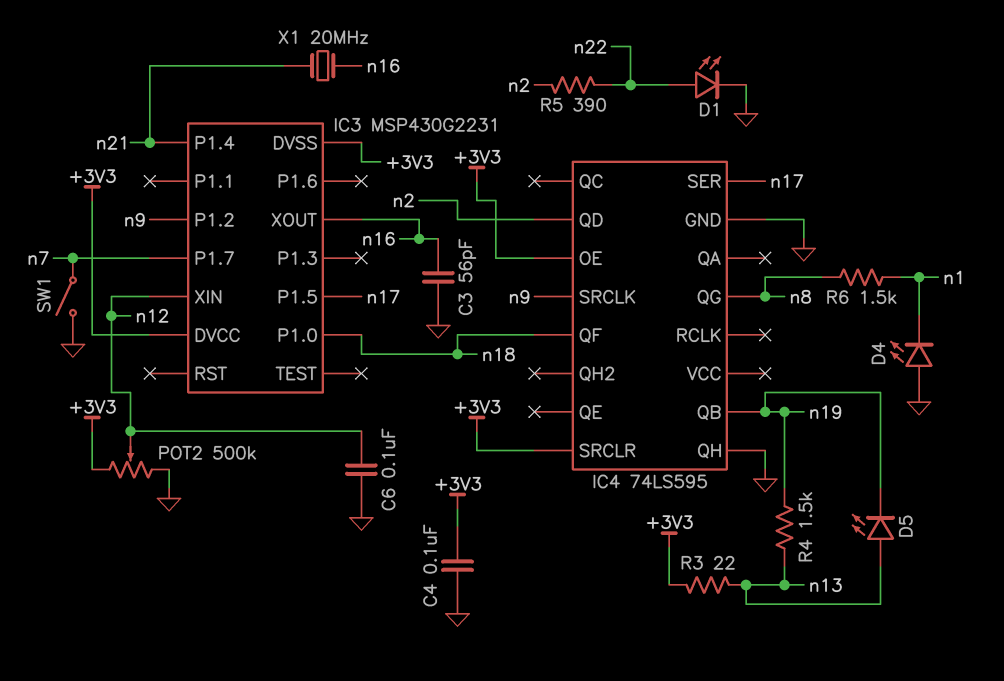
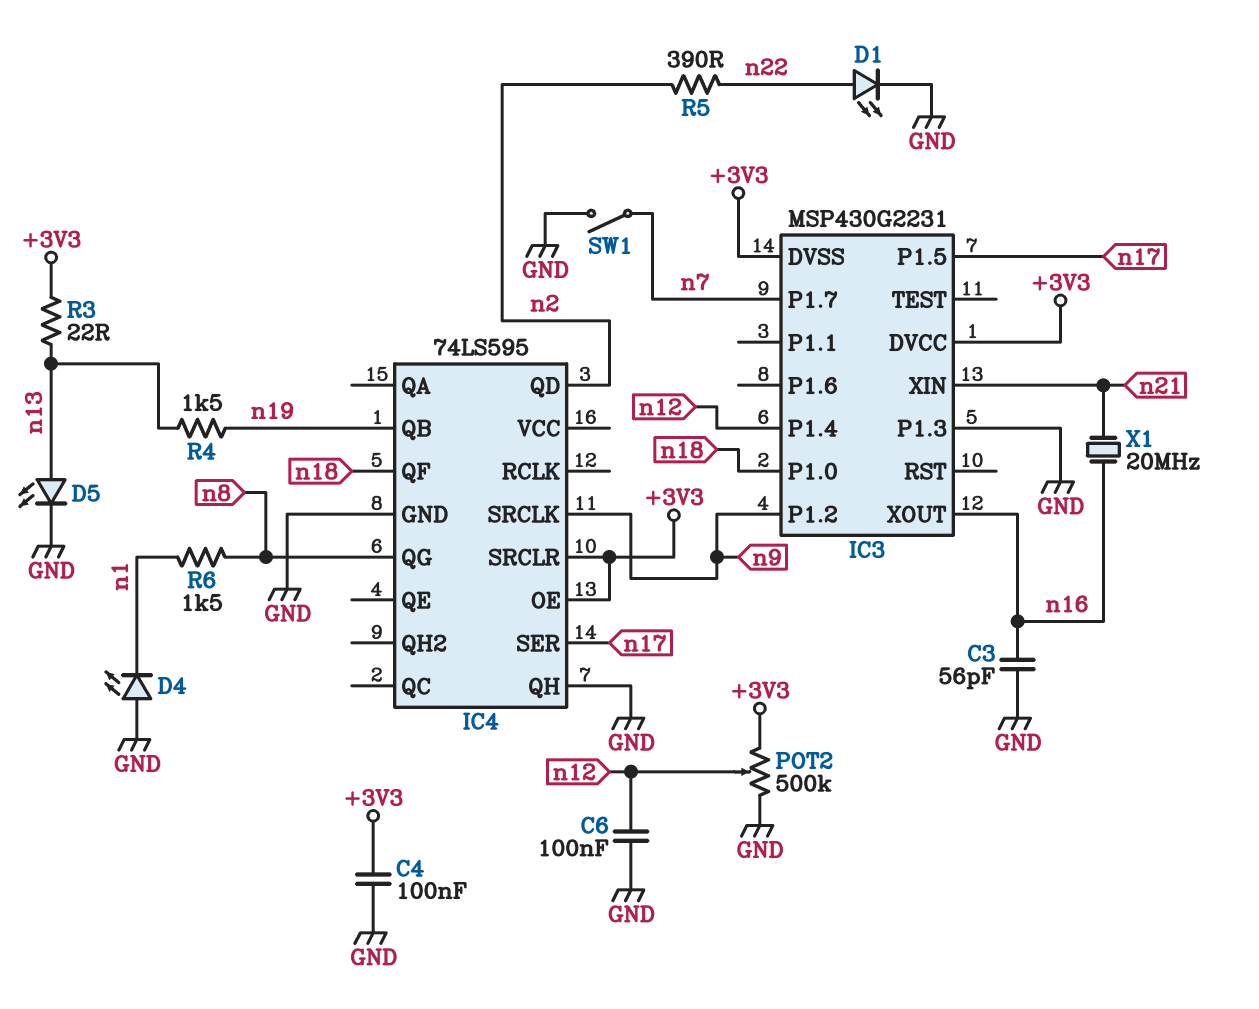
D5: LED (A n13, K n19) -> LED (A n13, K GND)
IC3 pin P1.3: none -> GND
IC3 pin P1.4: n21 -> n12
IC3 pin XIN: n12 -> n21

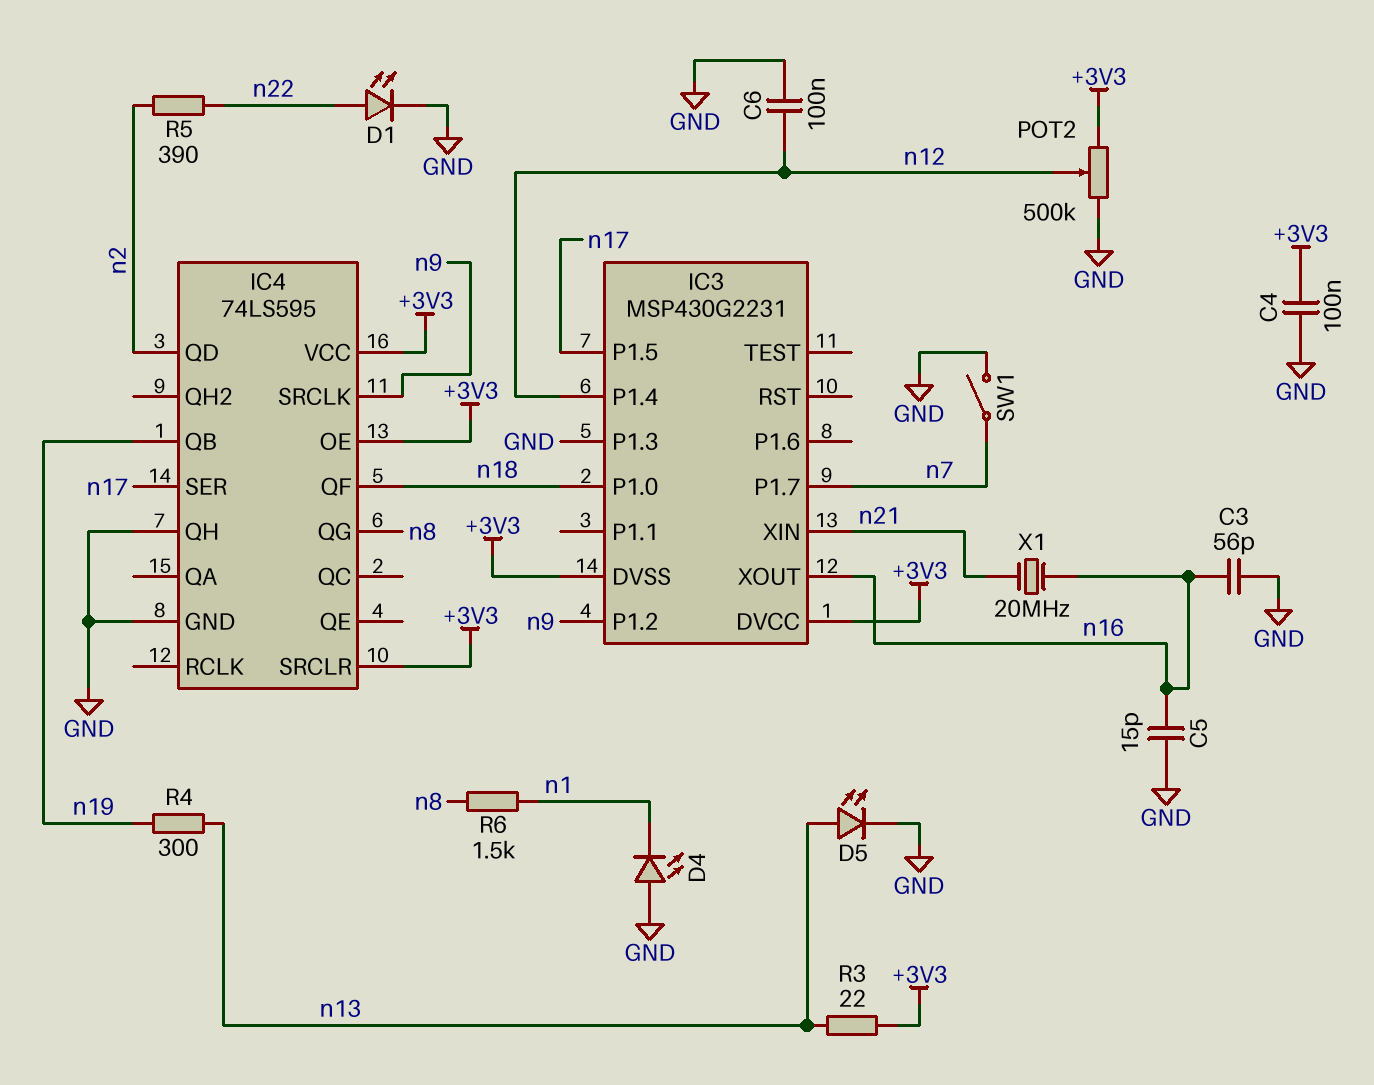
C5: none -> 15pF (GND, n16)
IC4 pin VCC: none -> +3V3
R4: 1.5k (n13, n19) -> 300 (n13, n19)

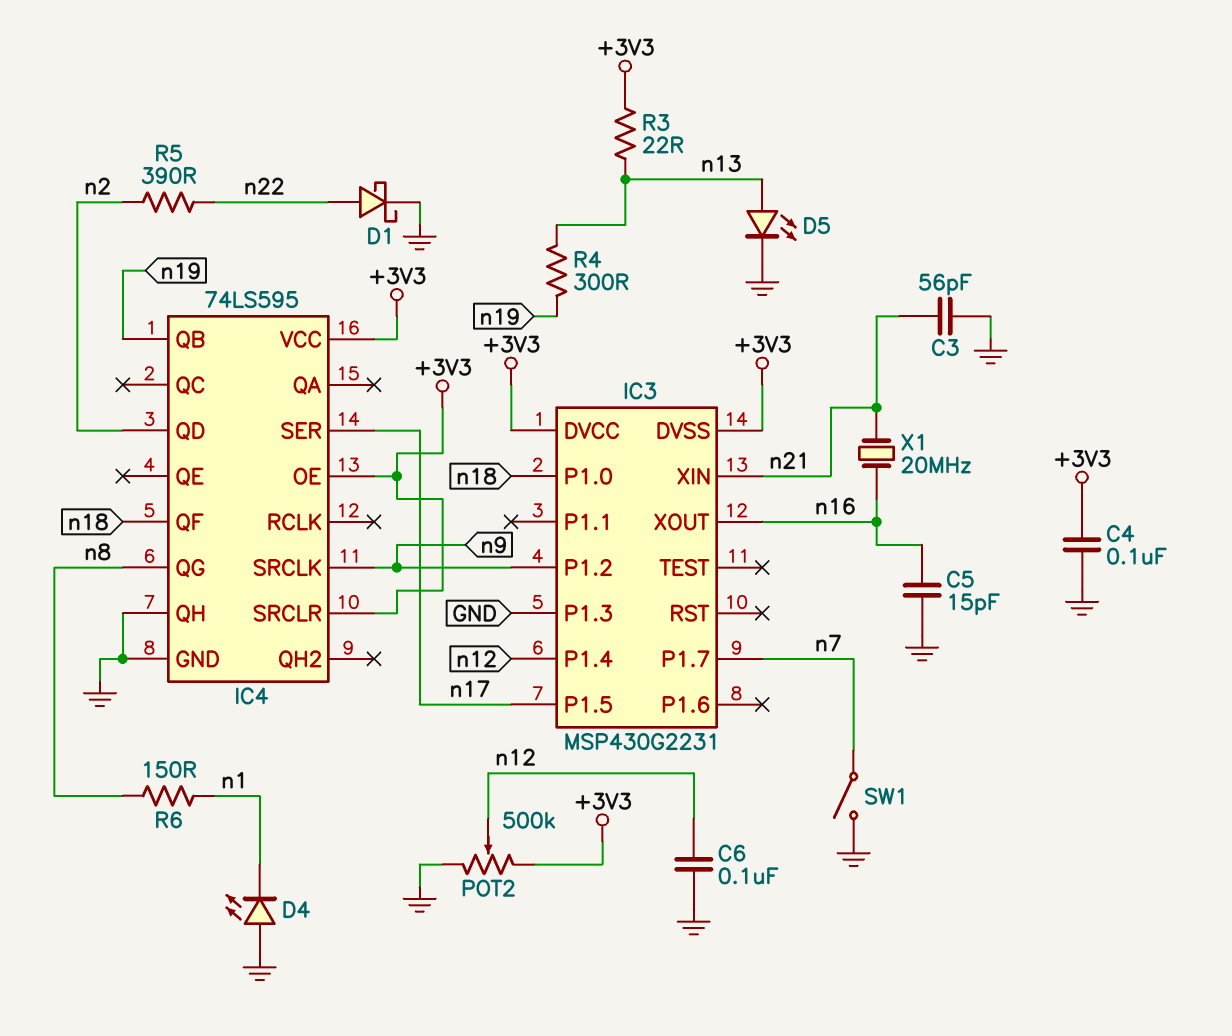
C3: 56pF (GND, n16) -> 56pF (GND, n21)
D1: LED (A n22, K GND) -> schottky (A n22, K GND)
R6: 1.5k (n1, n8) -> 150 (n1, n8)

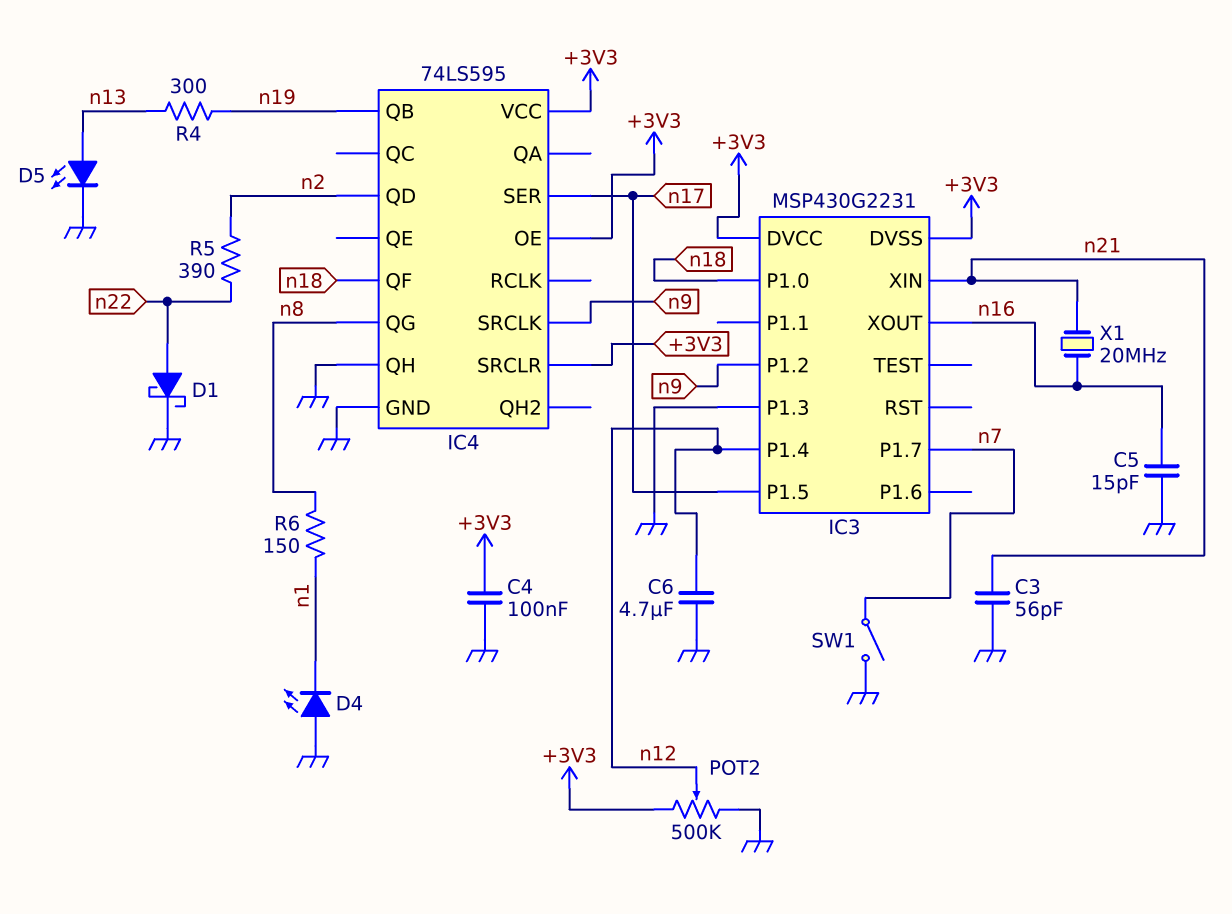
C6: 100nF (GND, n12) -> 4.7uF (GND, n12)
R3: 22 (+3V3, n13) -> none

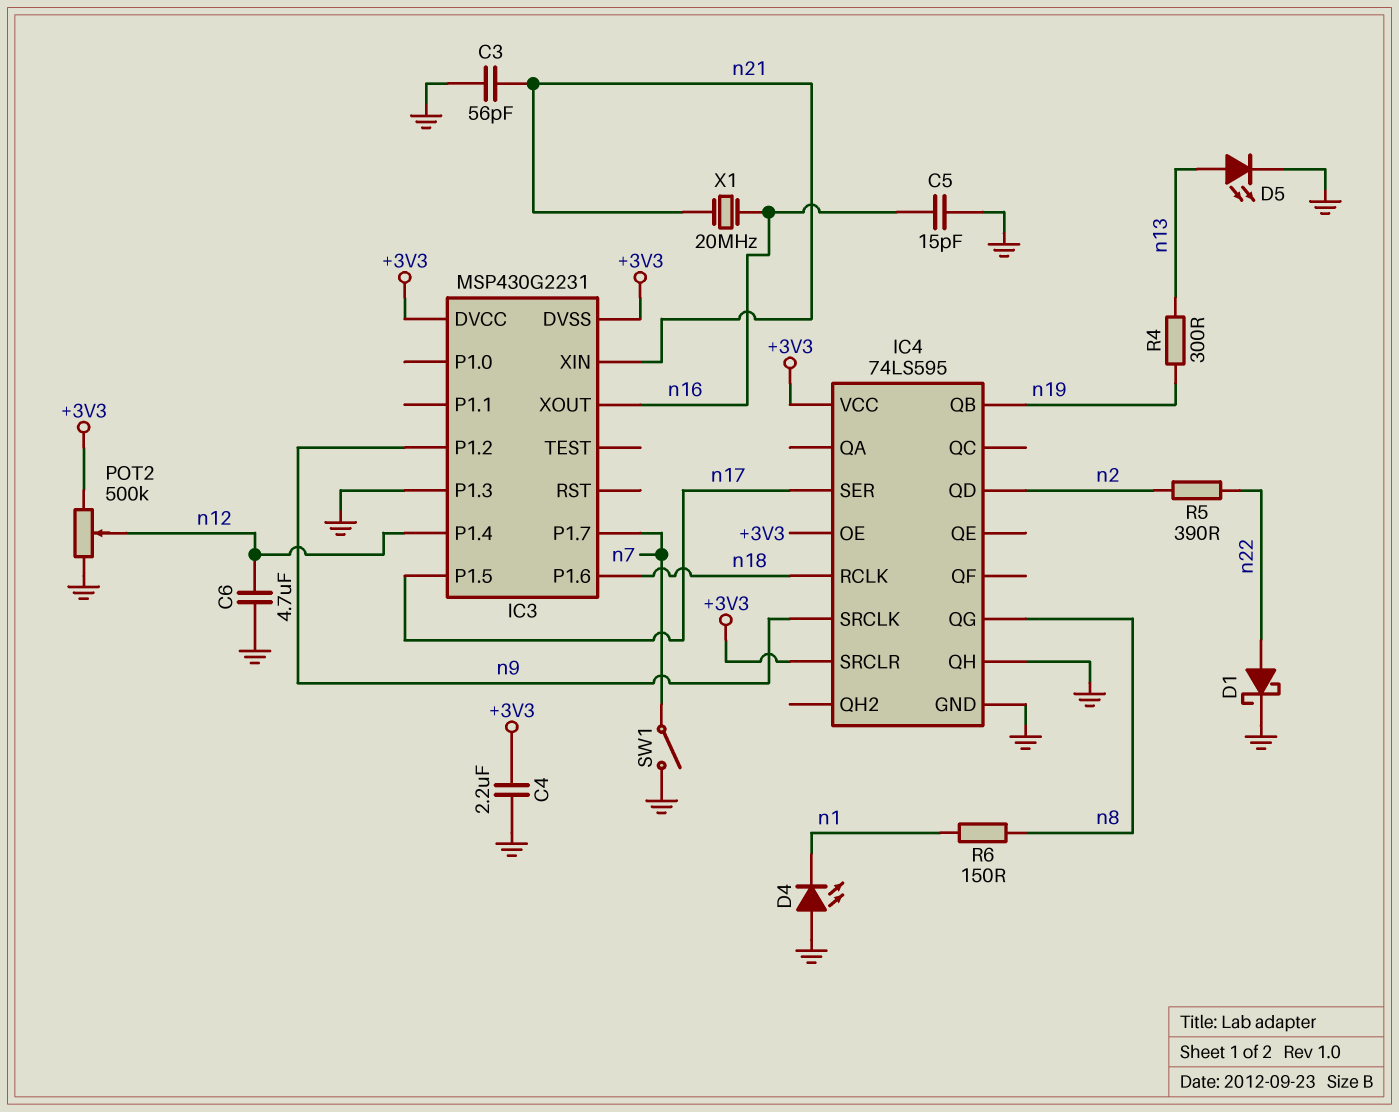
C4: 100nF (+3V3, GND) -> 2.2uF (+3V3, GND)
IC3 pin P1.0: n18 -> none
IC3 pin P1.6: none -> n18
IC4 pin QF: n18 -> none
IC4 pin RCLK: none -> n18

